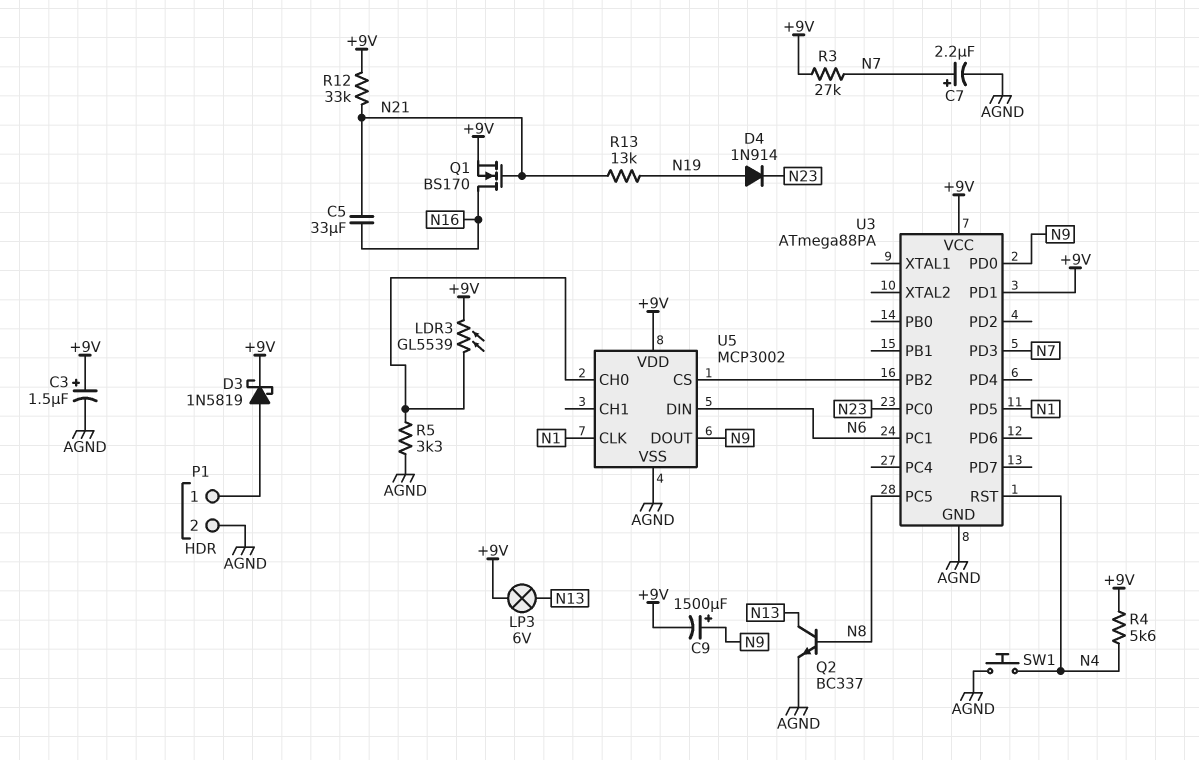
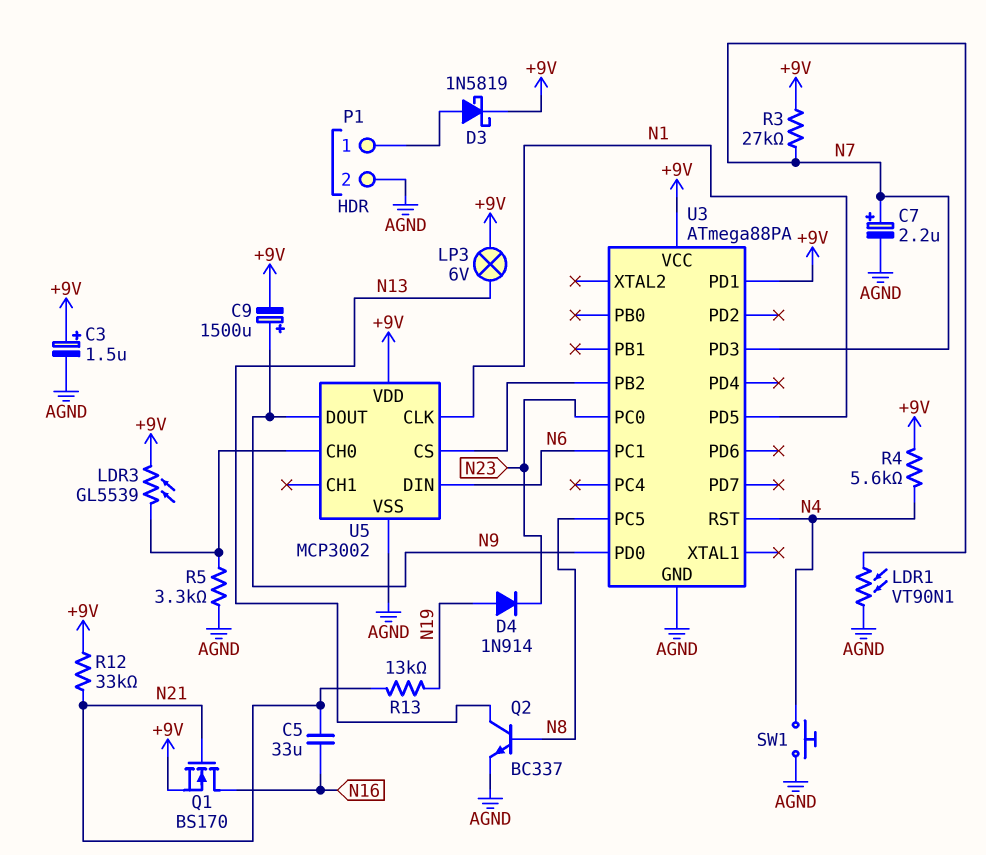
LDR1: none -> VT90N1 (AGND, N7)

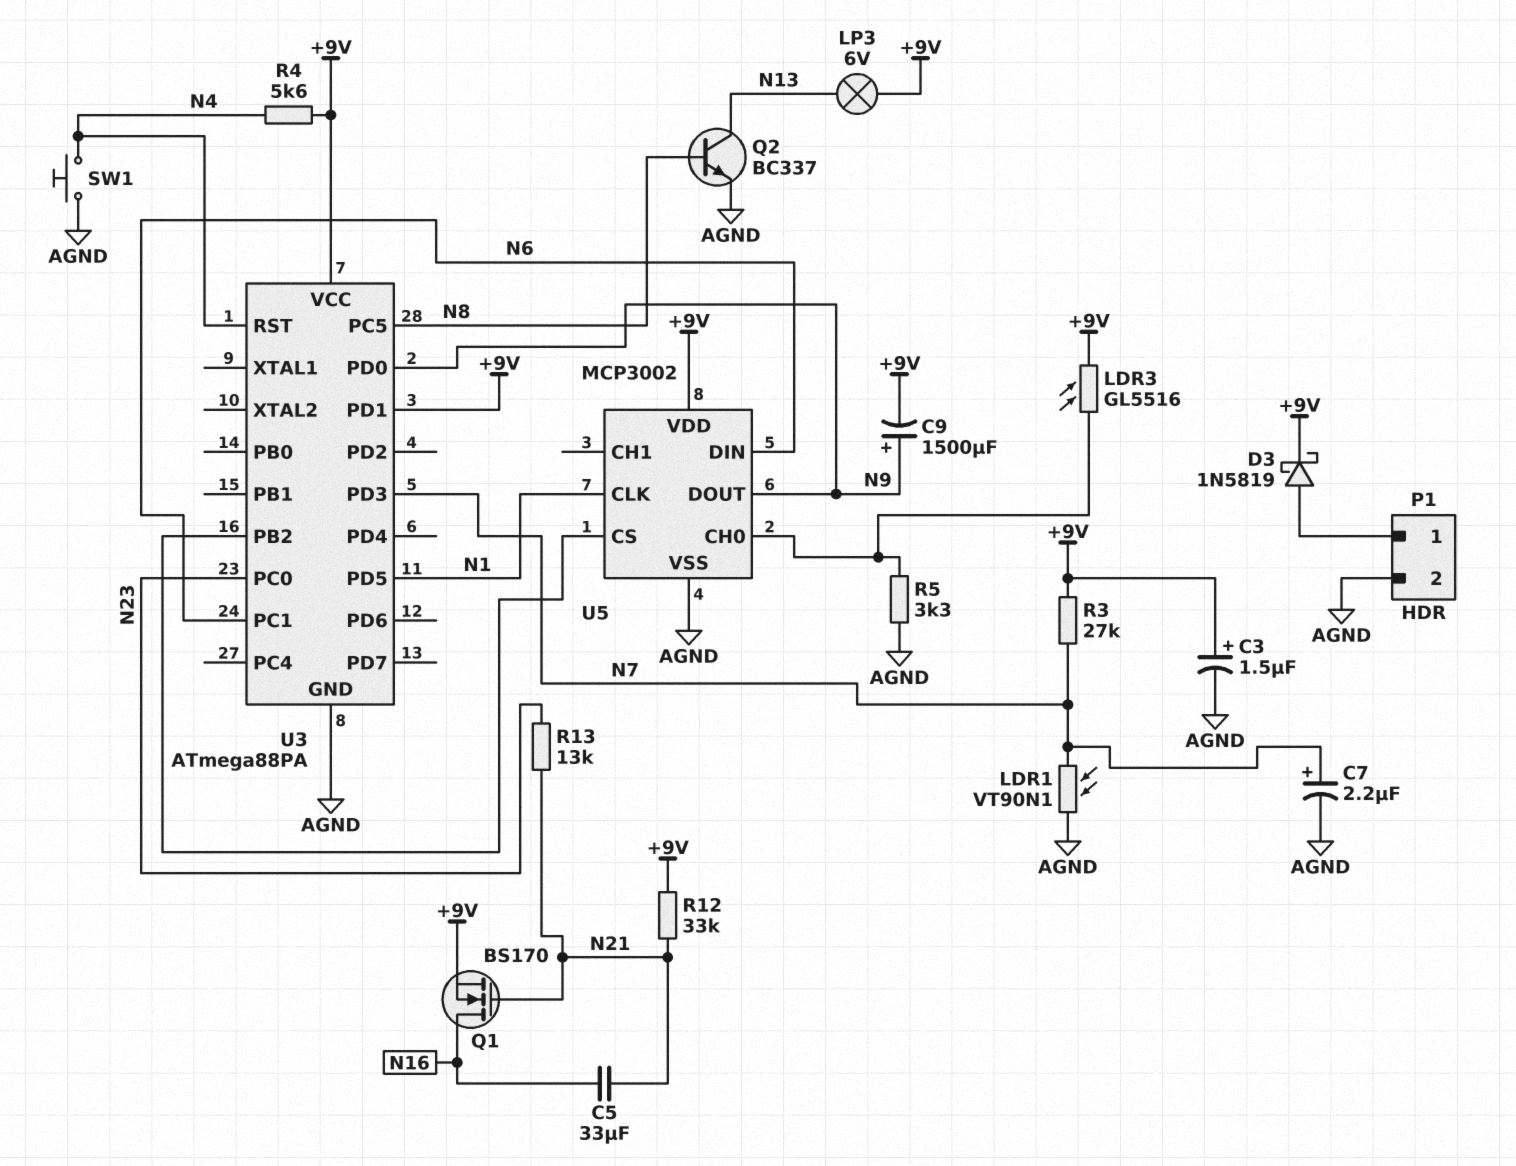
D4: diode 1N914 (A N19, K N23) -> none
LDR3: GL5539 (+9V, U5/CH0) -> GL5516 (+9V, U5/CH0)
R13: 13k (N19, N21) -> 13k (N21, N23)

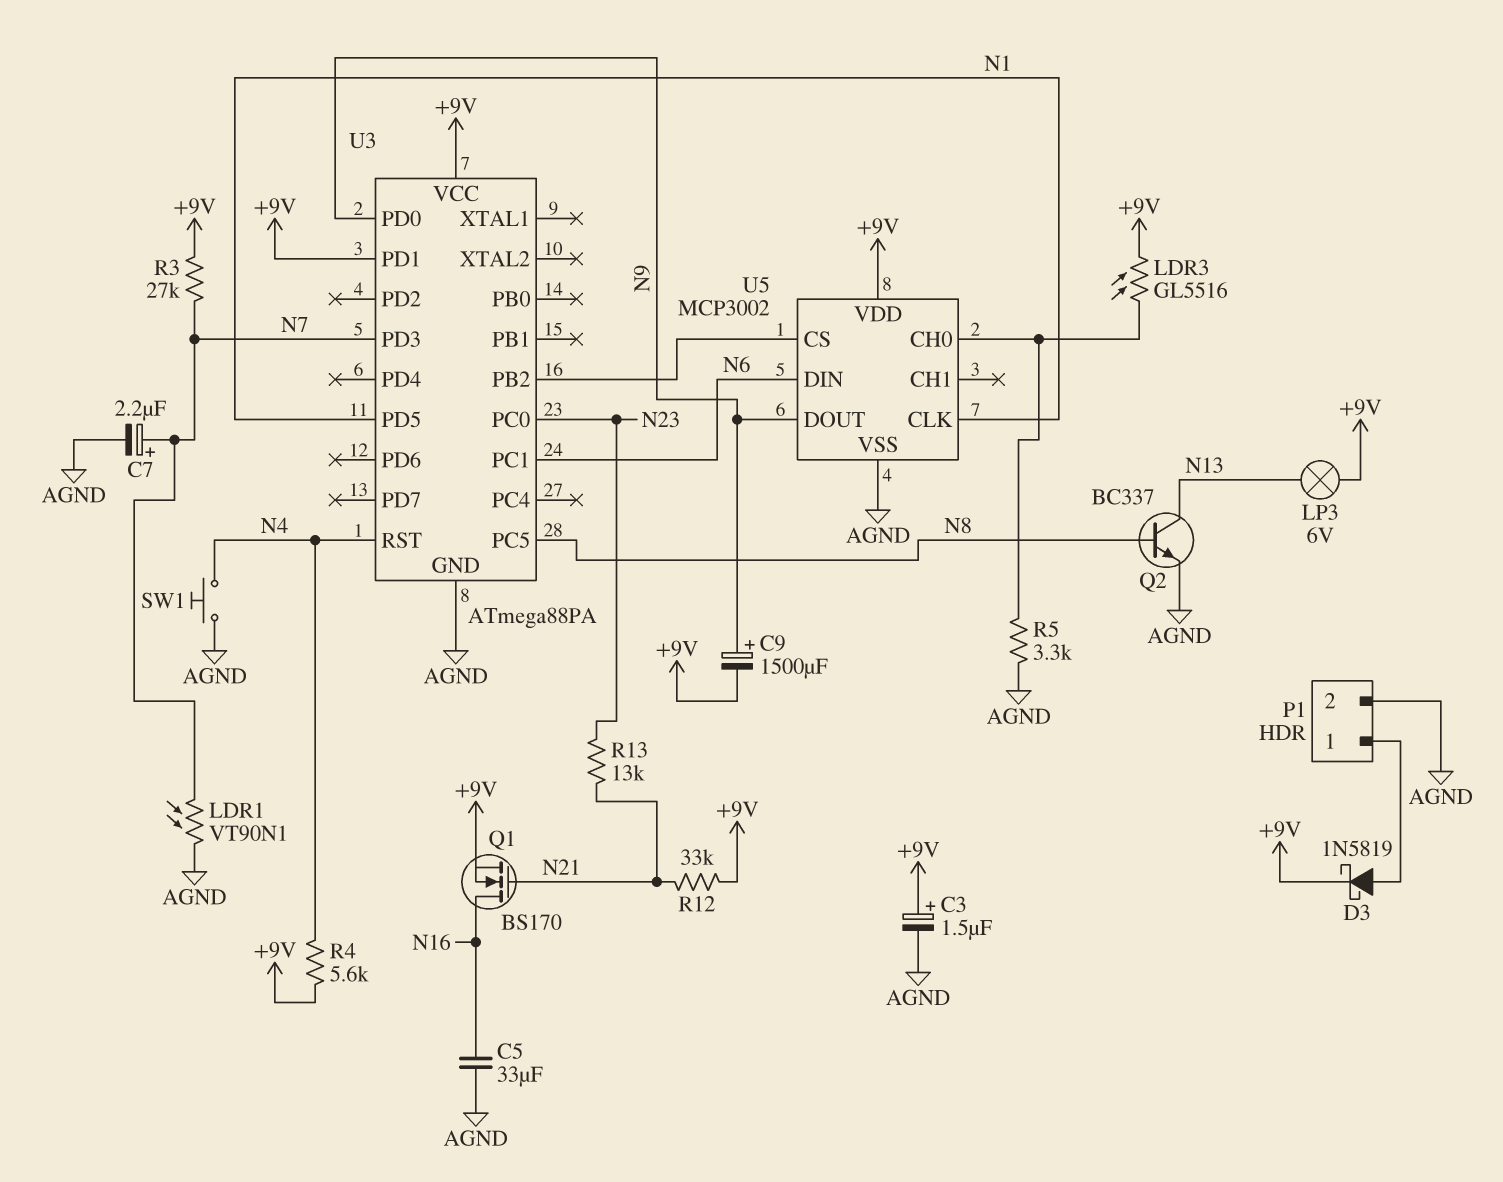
C5: 33uF (N16, N21) -> 33uF (AGND, N16)

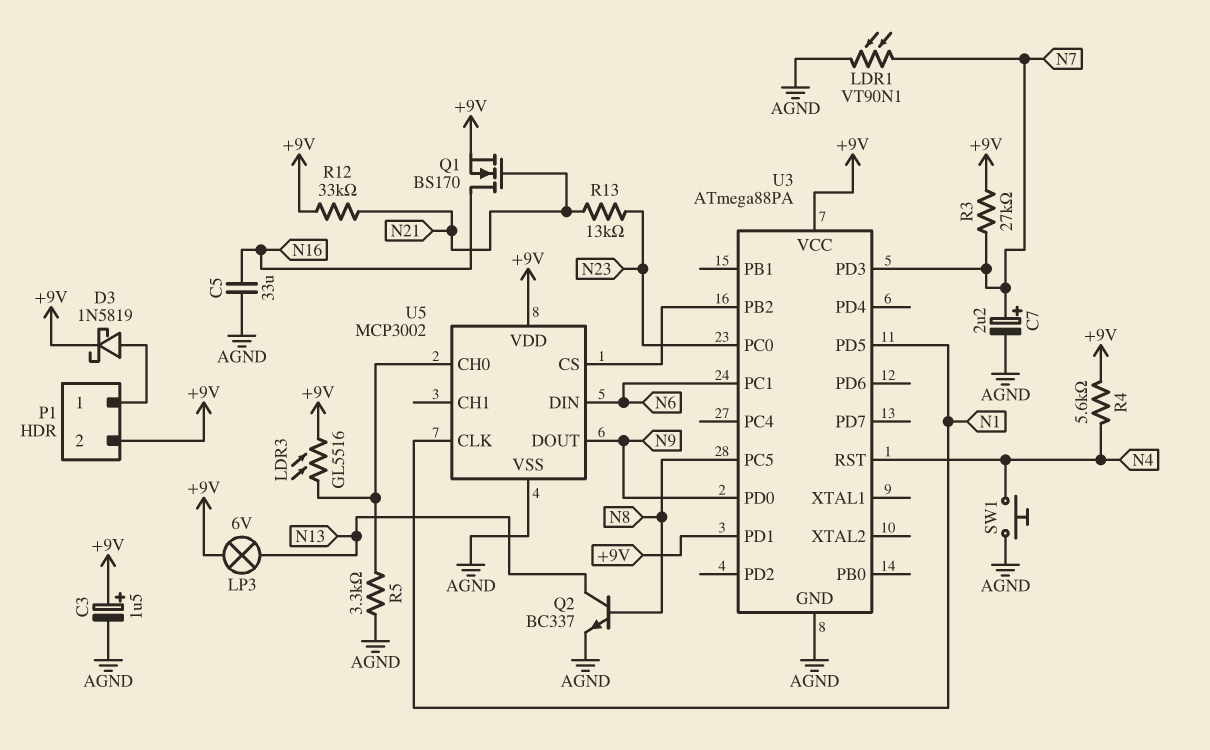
C9: 1500uF (plus N9, minus +9V) -> none
P1 pin 2: AGND -> +9V

